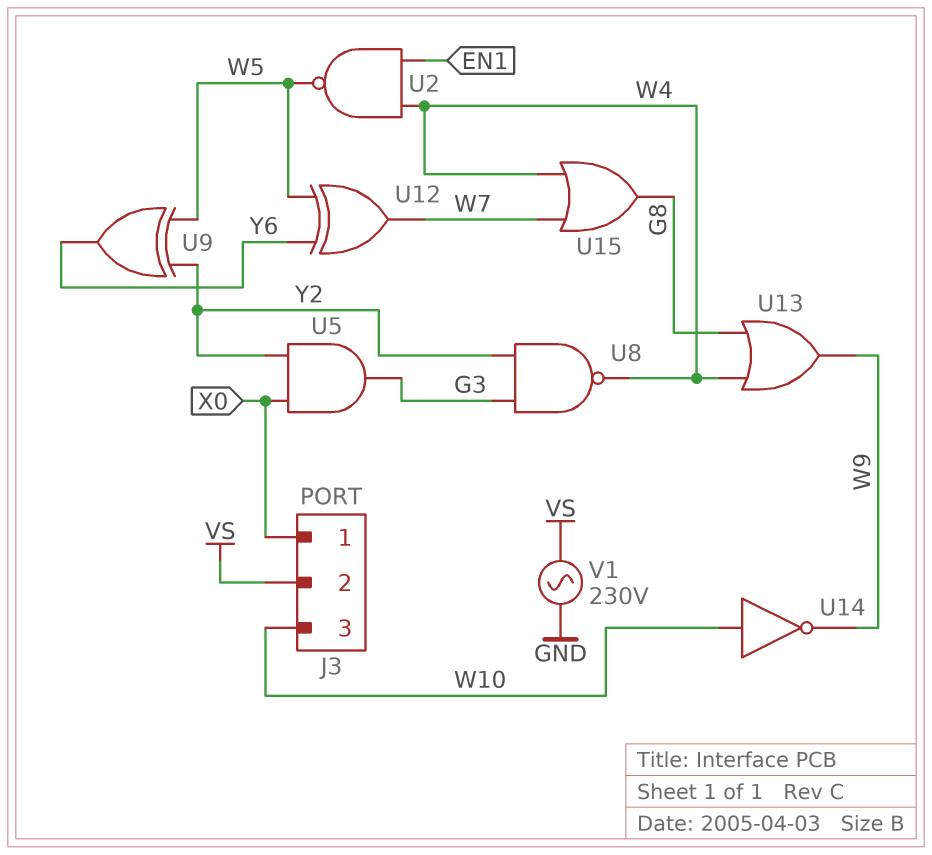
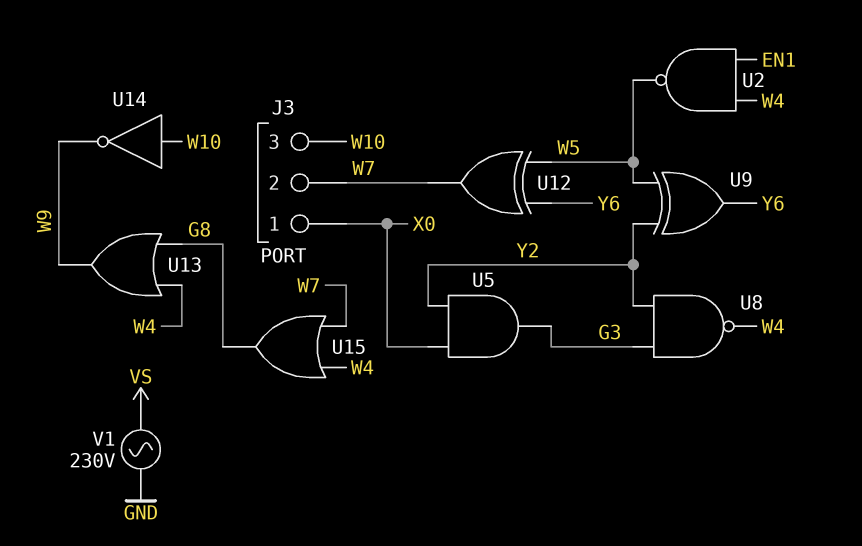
J3 pin 2: VS -> W7

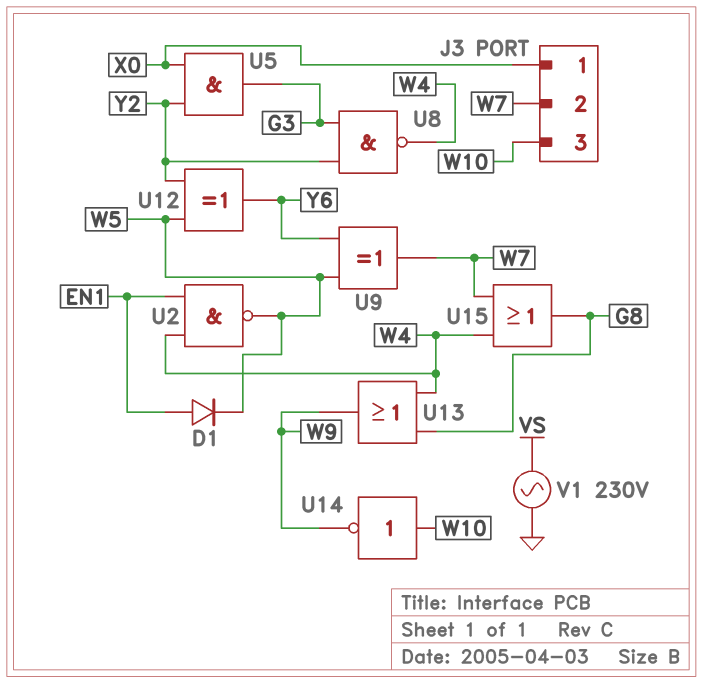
D1: none -> diode (A EN1, K W5)
U9: XOR (in W5, in Y2, out Y6) -> XOR (in W5, in Y6, out W7)
U12: XOR (in W5, in Y6, out W7) -> XOR (in W5, in Y2, out Y6)

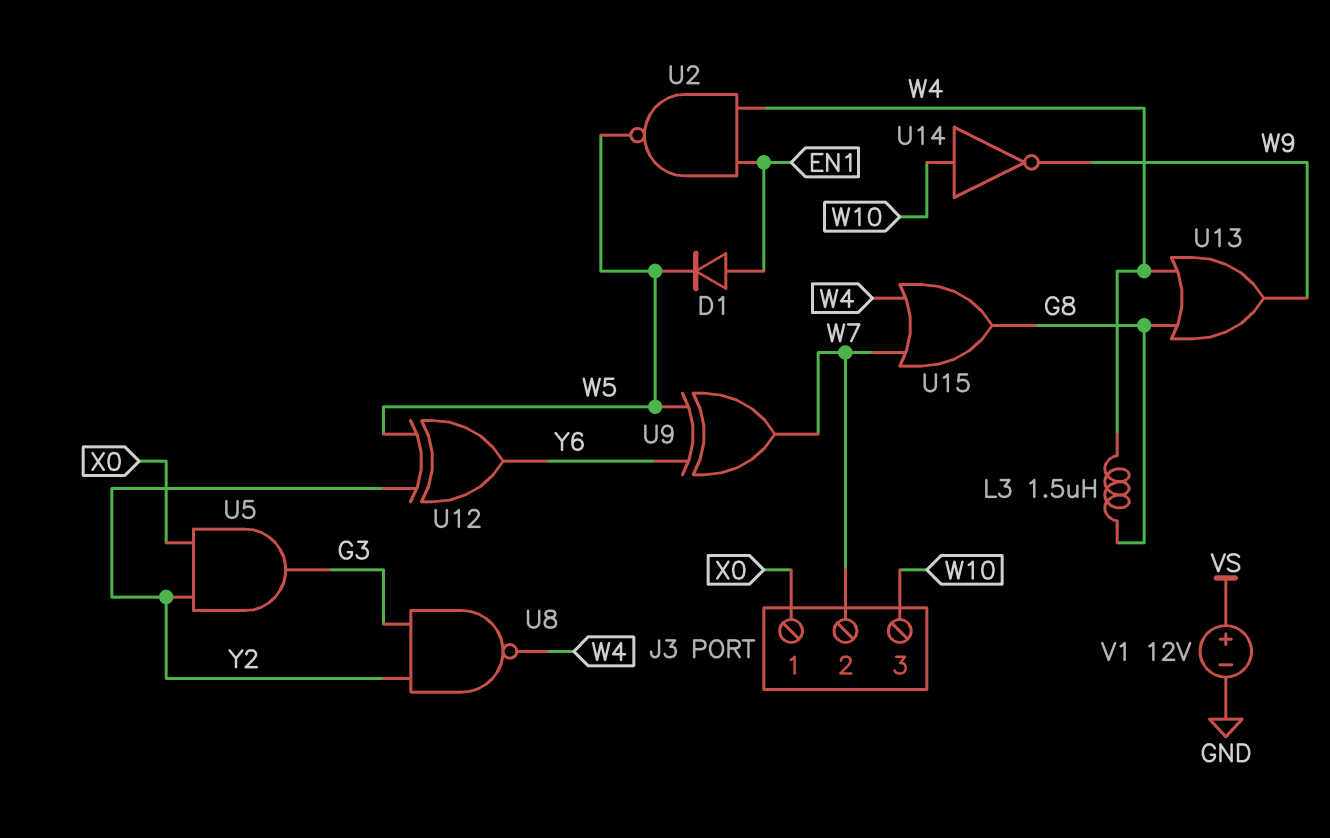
L3: none -> 1.5uH (G8, W4)
V1: AC 230V (GND, VS) -> 12V (plus VS, minus GND)

